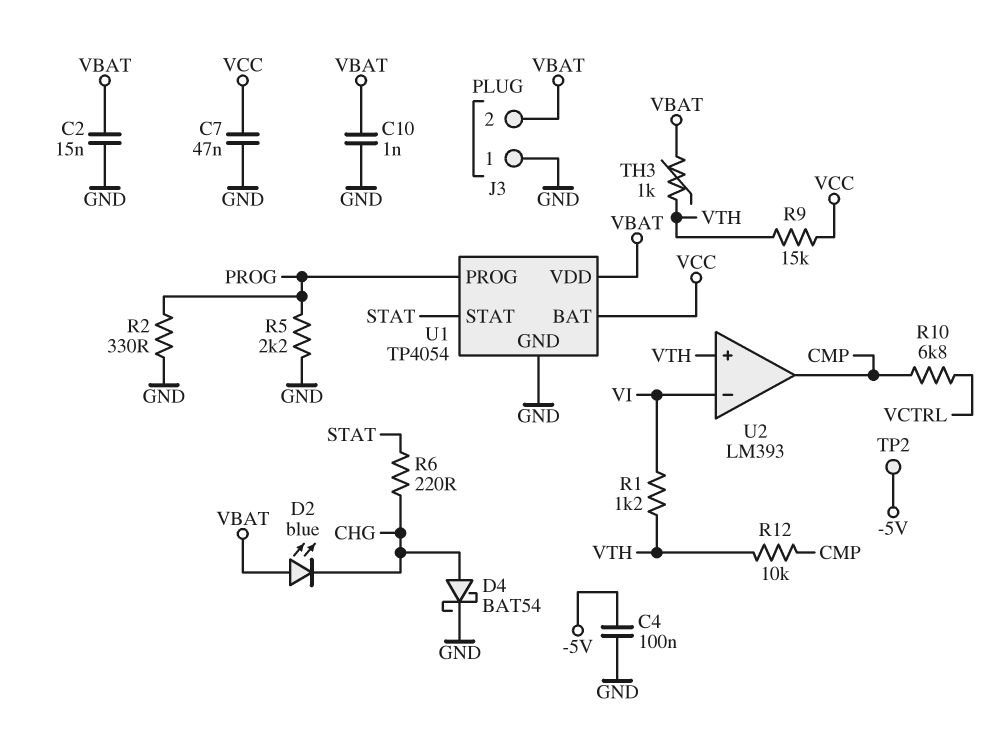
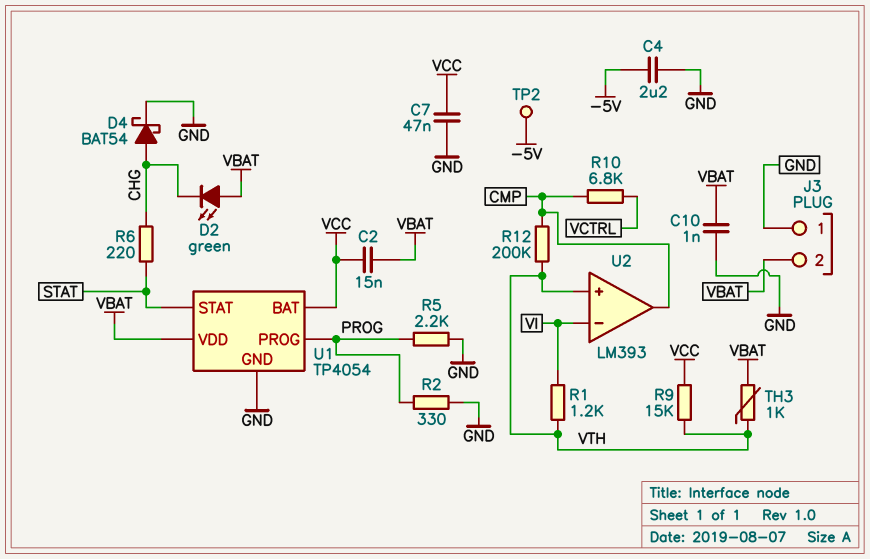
C2: 15nF (GND, VBAT) -> 15nF (VBAT, VCC)
C4: 100nF (-5V, GND) -> 2.2uF (-5V, GND)
D2: LED blue (A VBAT, K CHG) -> LED green (A VBAT, K CHG)
R12: 10k (CMP, VTH) -> 200k (CMP, VTH)

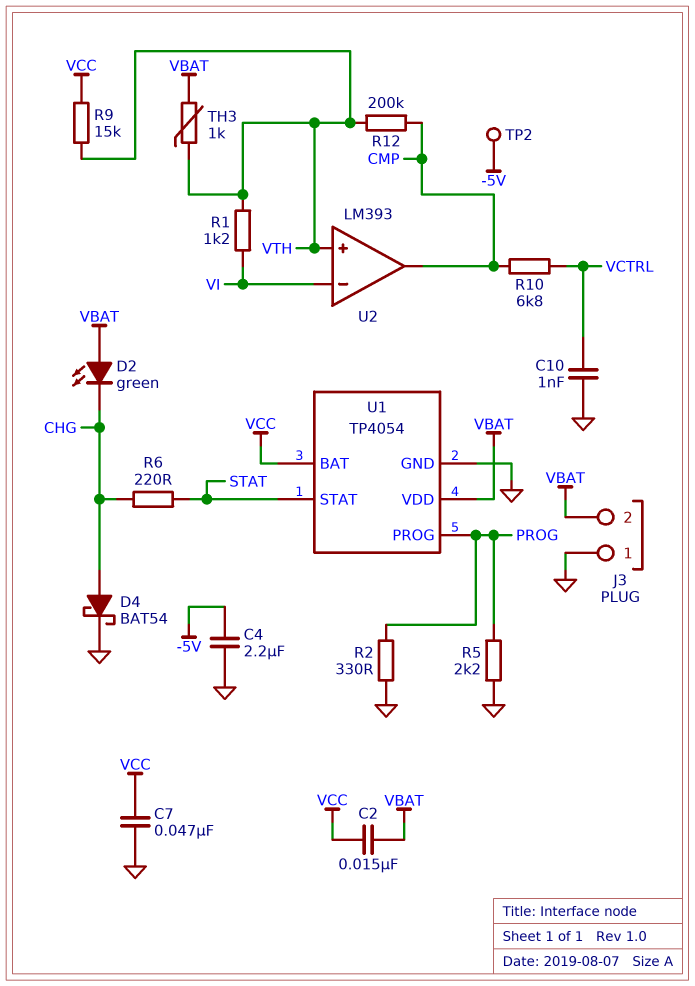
C10: 1nF (GND, VBAT) -> 1nF (GND, VCTRL)

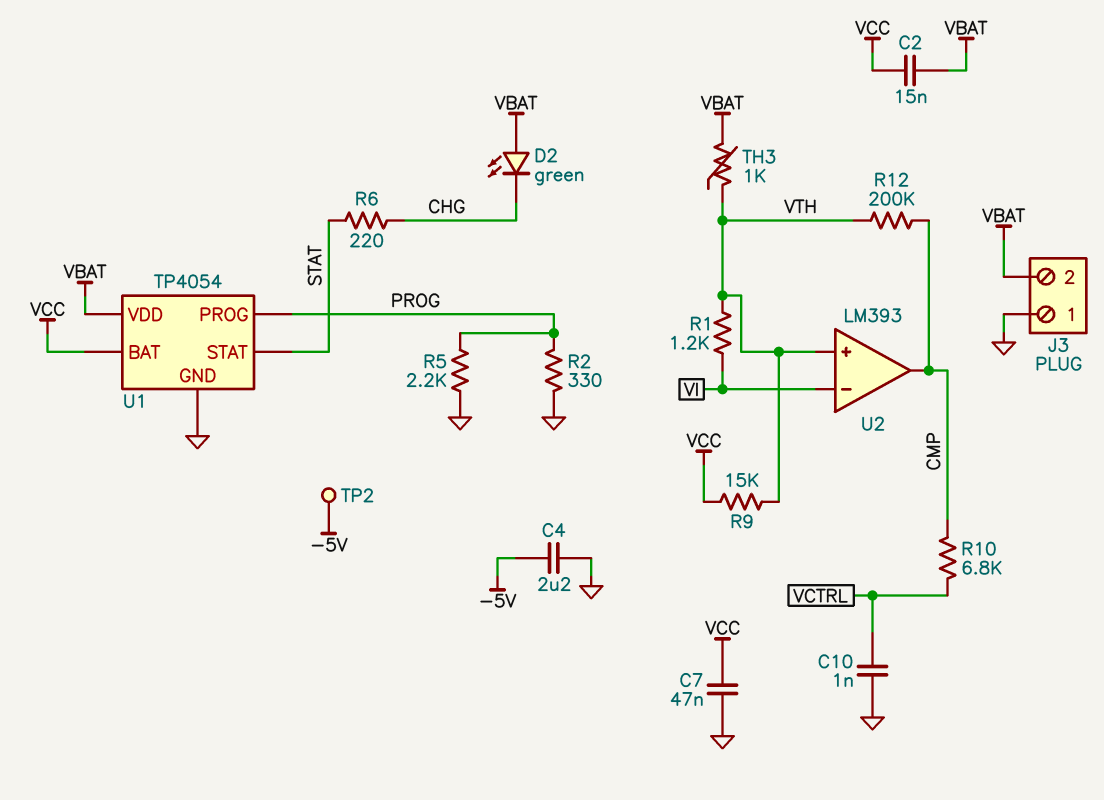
D4: schottky BAT54 (A CHG, K GND) -> none

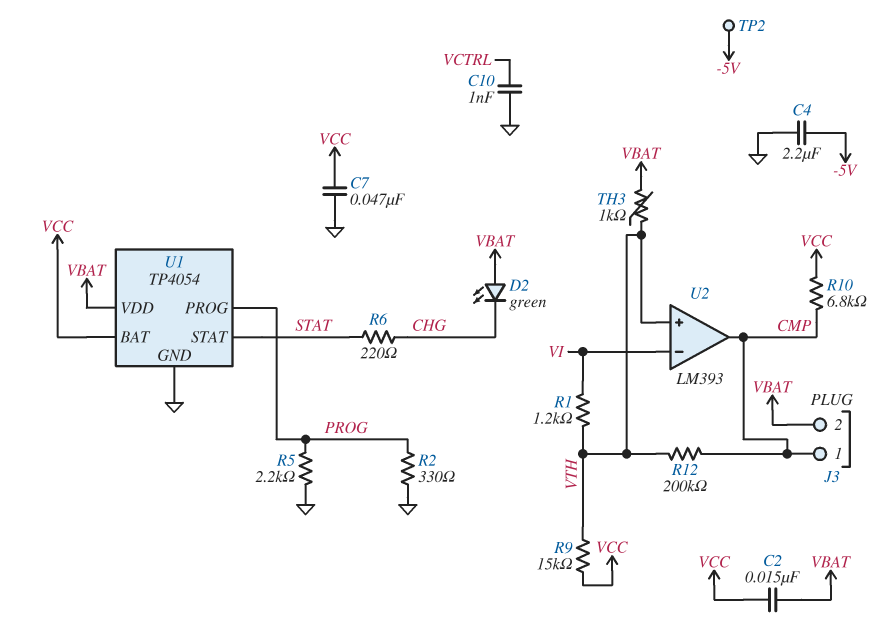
J3 pin 1: GND -> CMP
R10: 6.8k (CMP, VCTRL) -> 6.8k (CMP, VCC)

